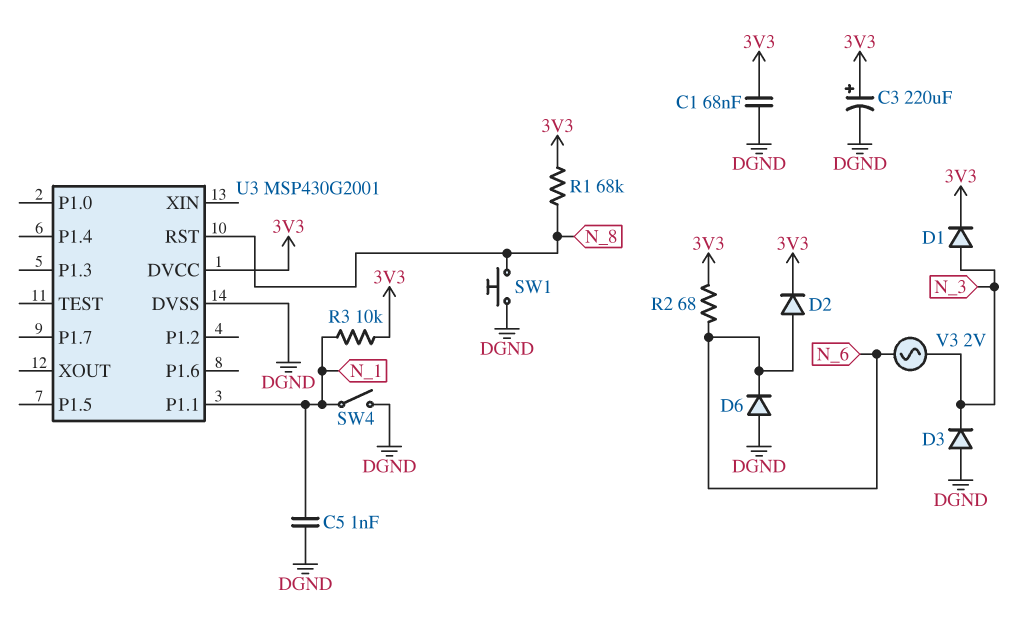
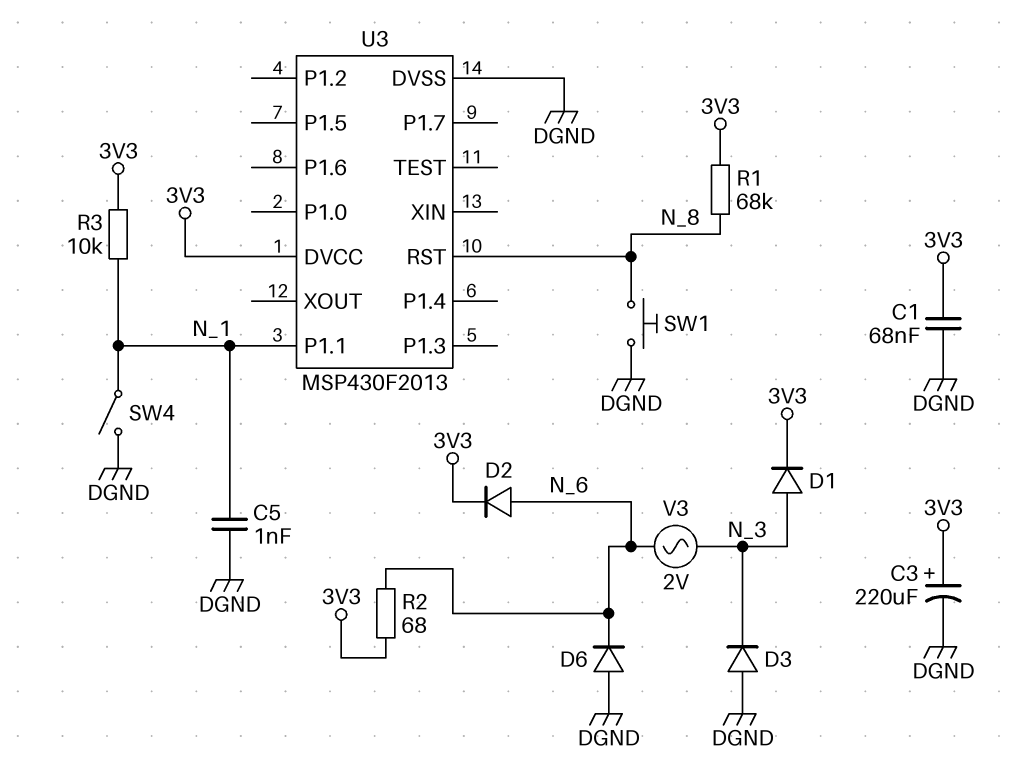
U3: MSP430G2001 -> MSP430F2013

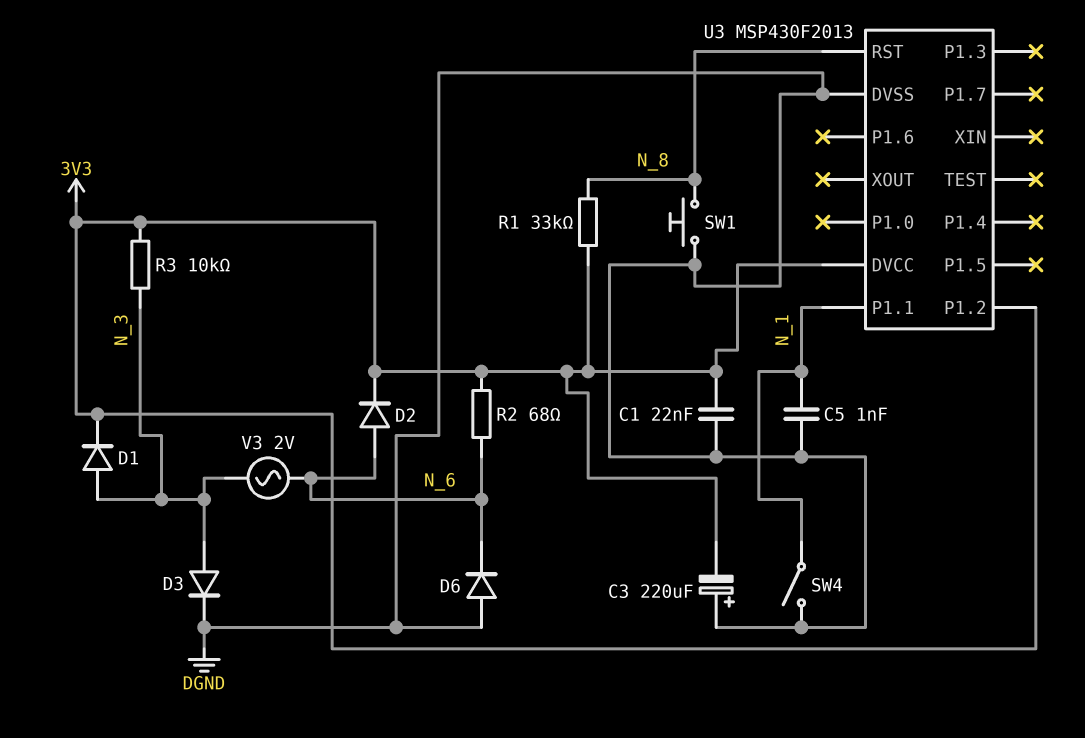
C1: 68nF (3V3, DGND) -> 22nF (3V3, DGND)
C3: 220uF (plus 3V3, minus DGND) -> 220uF (plus DGND, minus 3V3)
D3: diode (A DGND, K N_3) -> diode (A N_3, K DGND)
R1: 68k (3V3, N_8) -> 33k (3V3, N_8)
R3: 10k (3V3, N_1) -> 10k (3V3, N_3)
U3 pin P1.2: none -> 3V3

